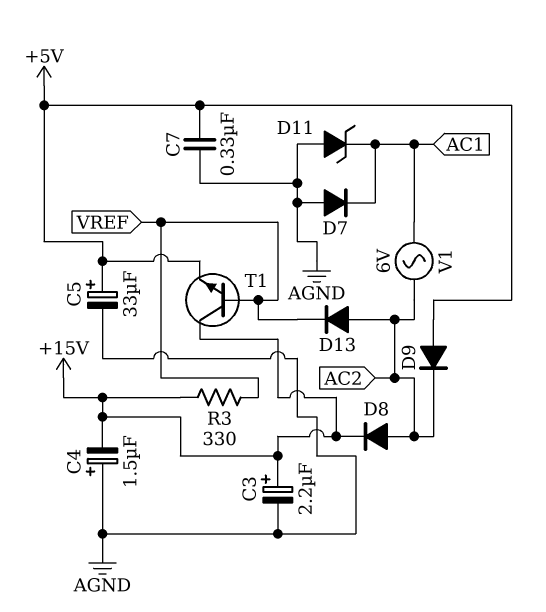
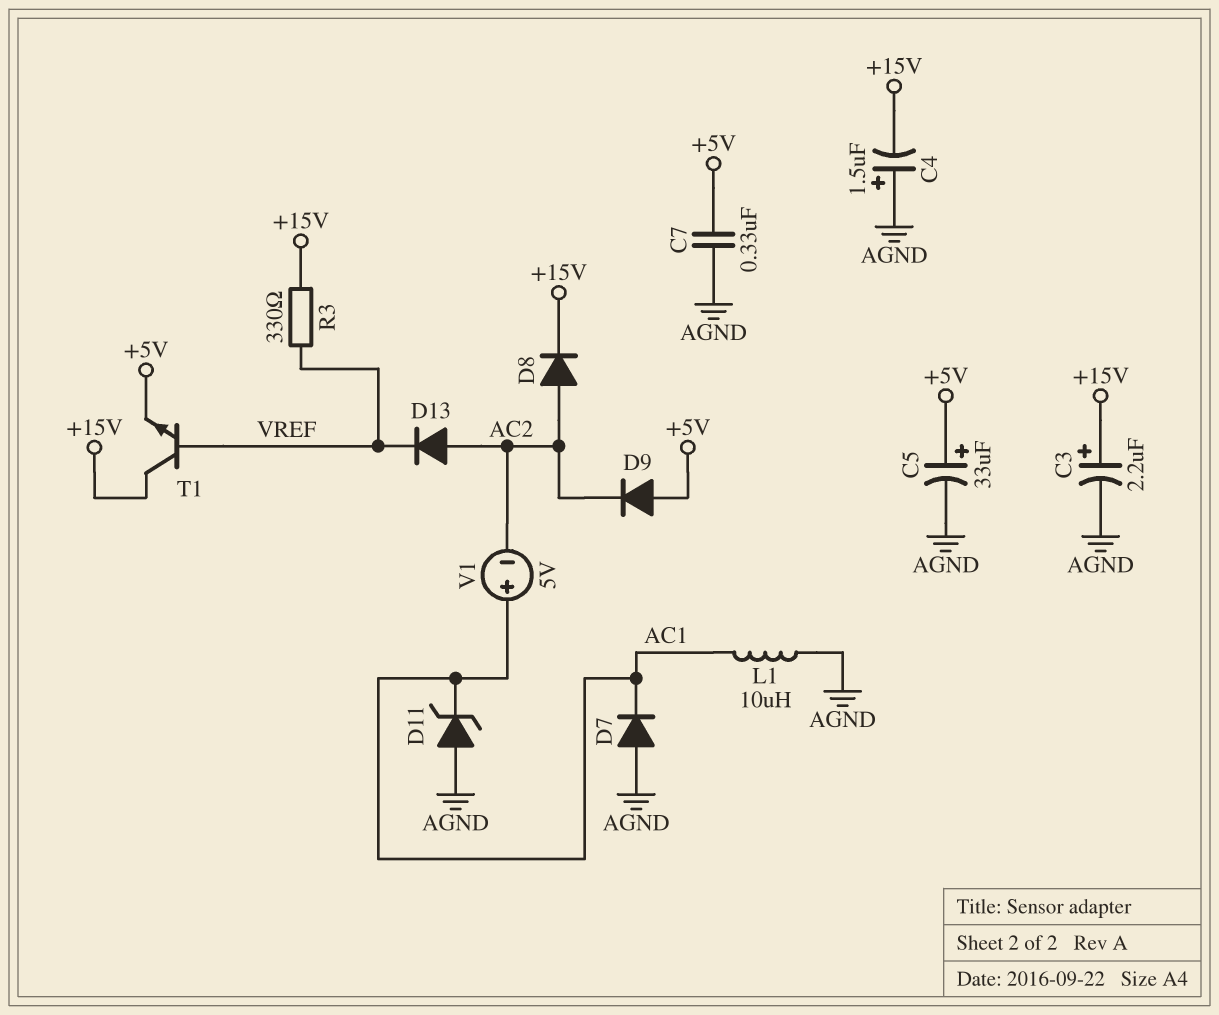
L1: none -> 10uH (AC1, AGND)
V1: AC 6V (AC1, AC2) -> 5V (plus AC1, minus AC2)

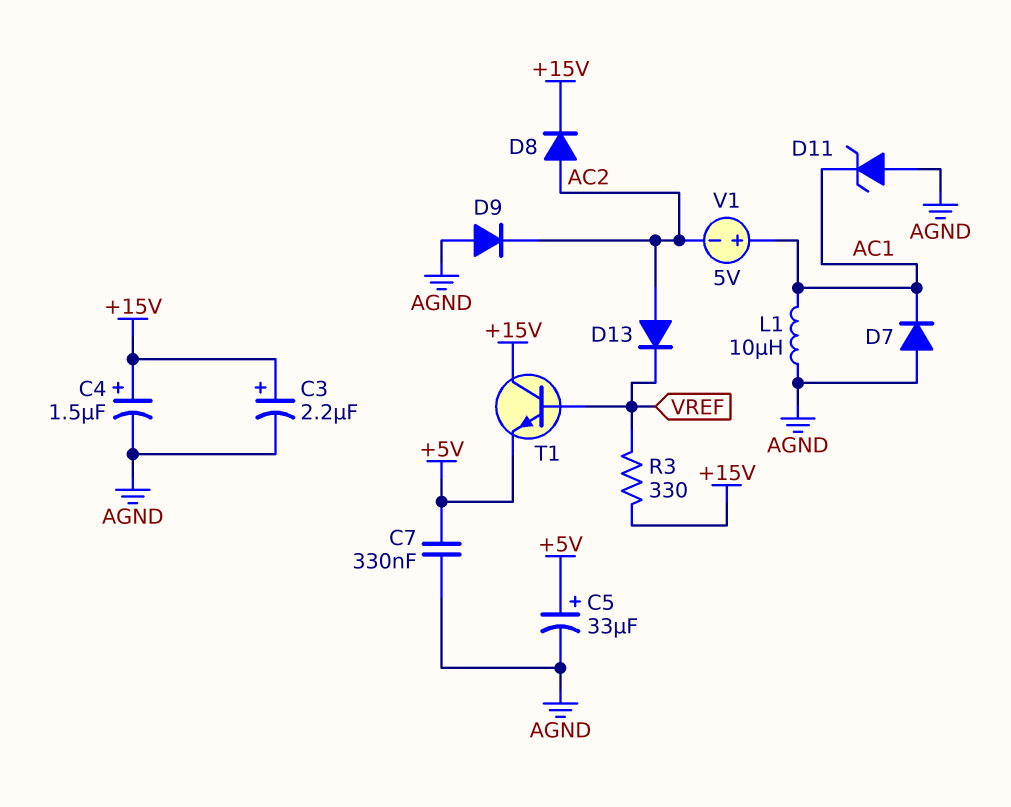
C4: 1.5uF (plus AGND, minus +15V) -> 1.5uF (plus +15V, minus AGND)
D9: diode (A +5V, K AC2) -> diode (A AGND, K AC2)

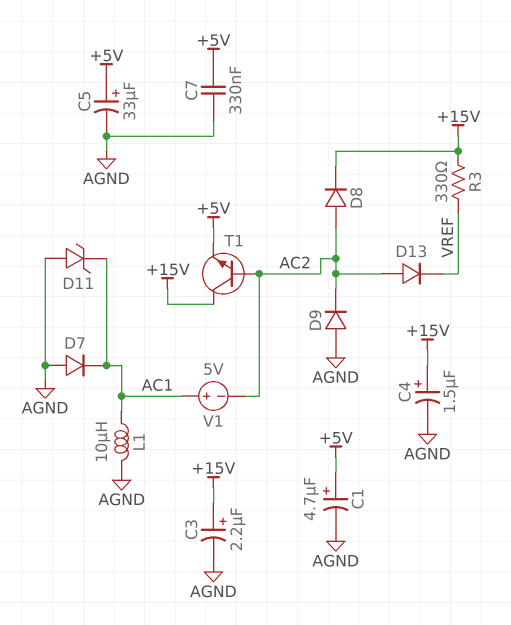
C1: none -> 4.7uF (plus +5V, minus AGND)
T1: NPN (B VREF, C +15V, E +5V) -> NPN (B AC2, C +15V, E +5V)

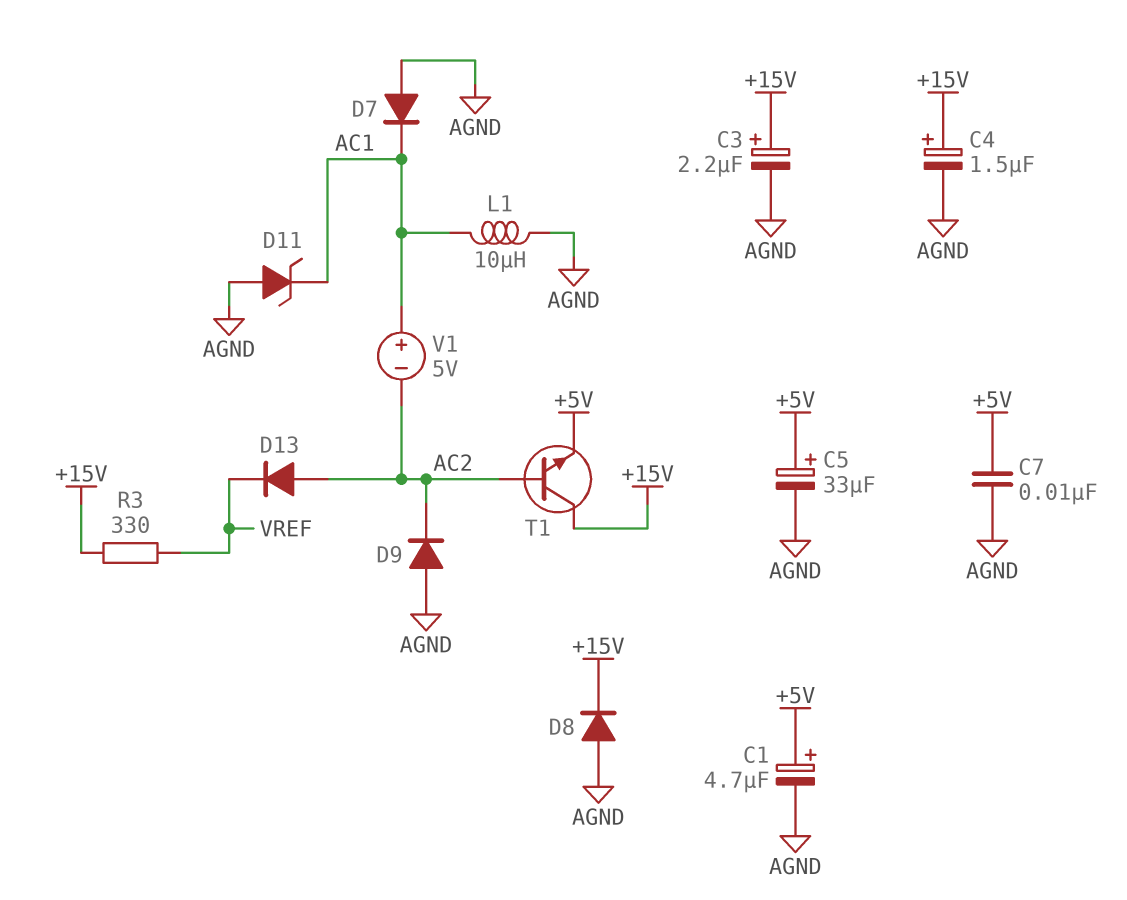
C7: 330nF (+5V, AGND) -> 10nF (+5V, AGND)
D8: diode (A AC2, K +15V) -> diode (A AGND, K +15V)

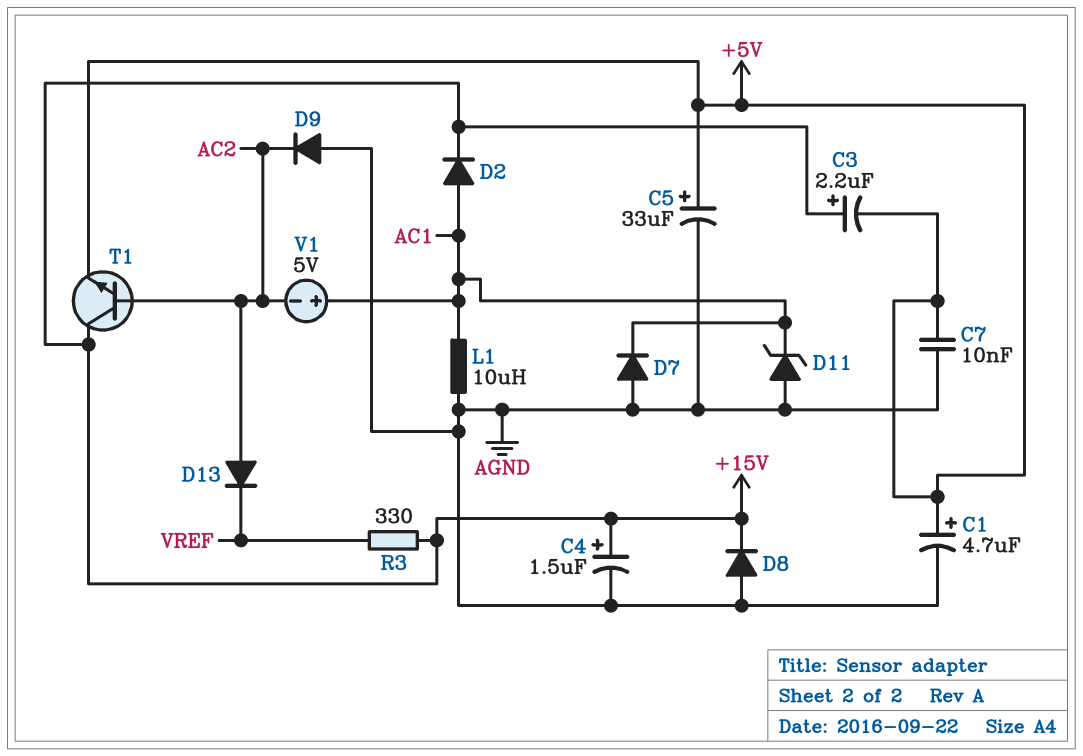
C3: 2.2uF (plus +15V, minus AGND) -> 2.2uF (plus +15V, minus +5V)
D2: none -> diode (A AC1, K +15V)

